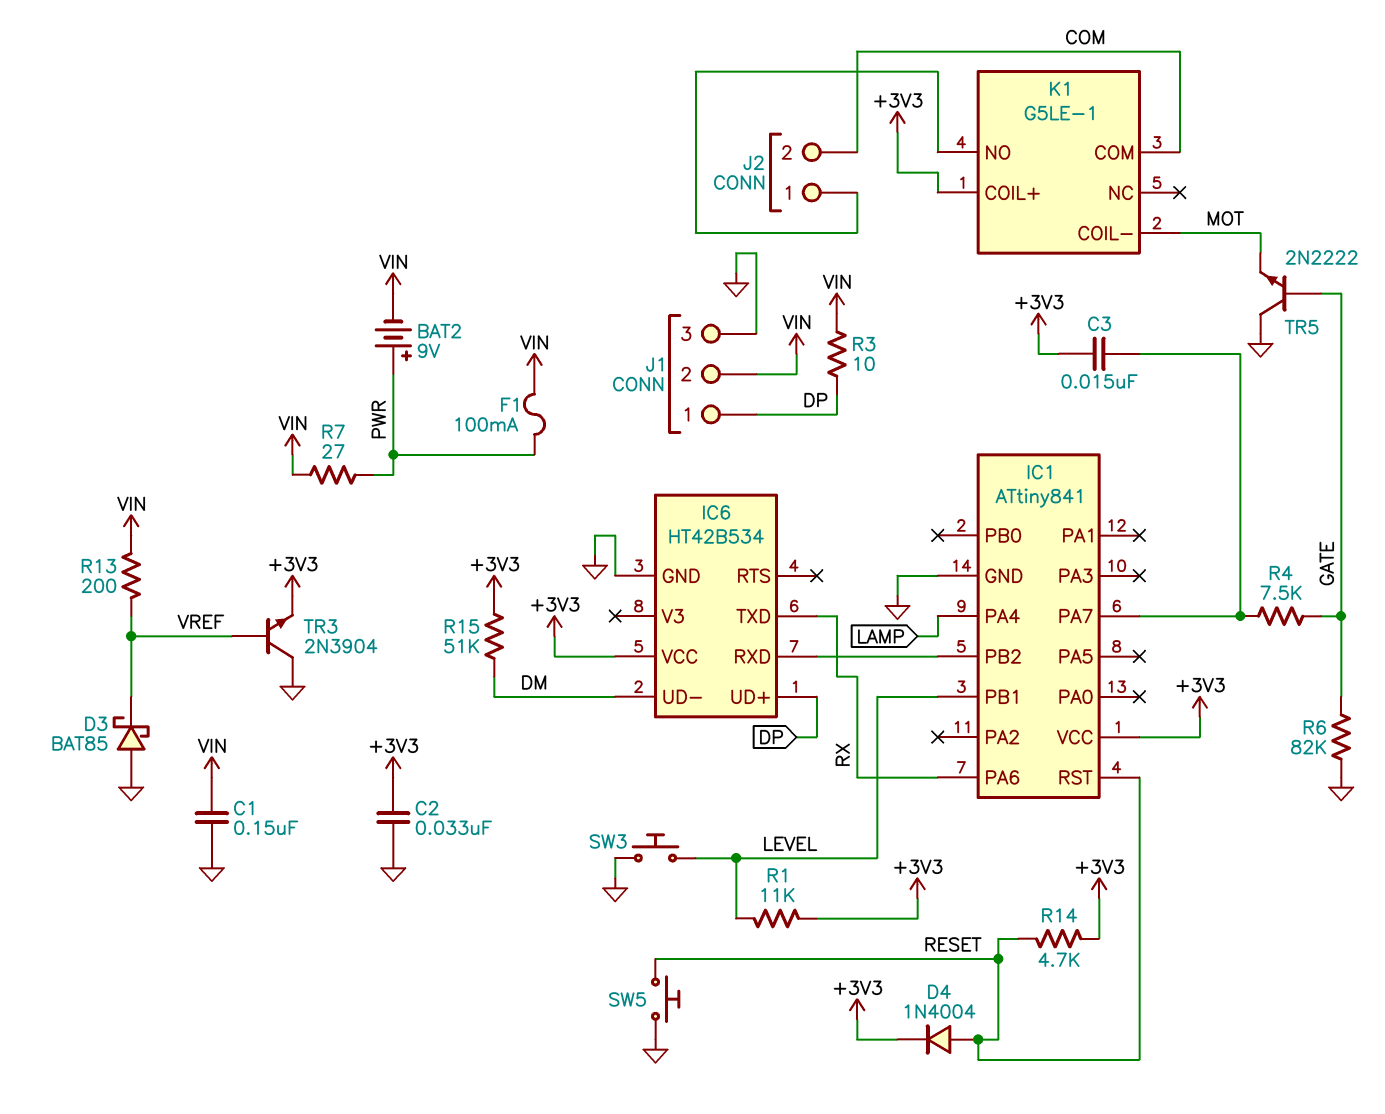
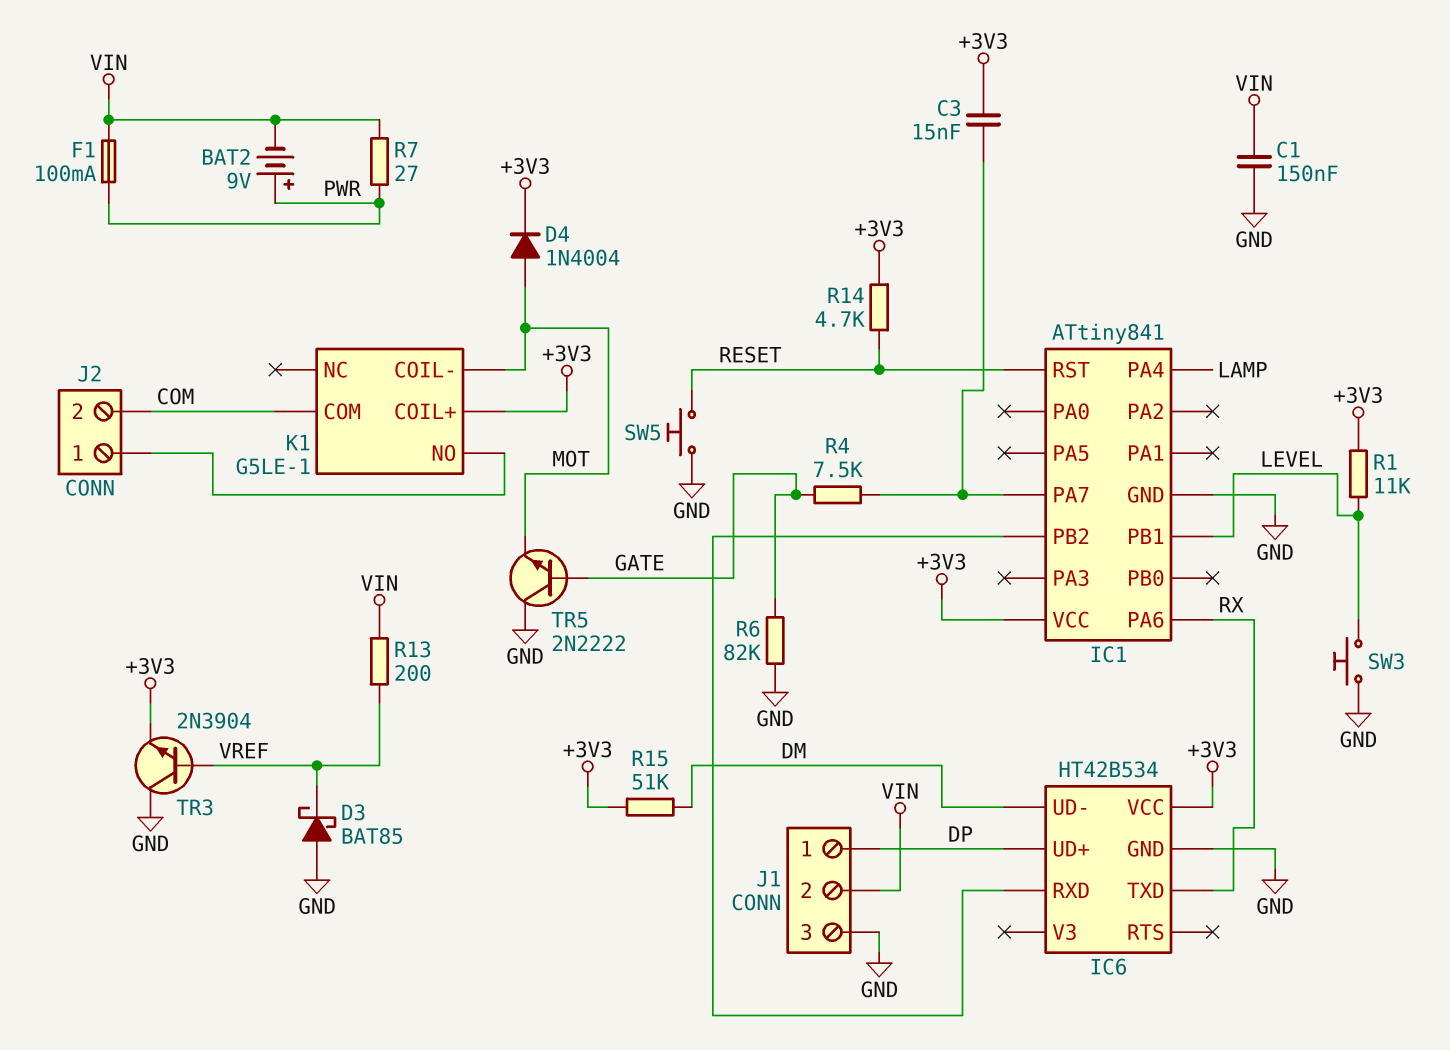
C2: 33nF (+3V3, GND) -> none
D4: diode 1N4004 (A RESET, K +3V3) -> diode 1N4004 (A MOT, K +3V3)
R3: 10 (DP, VIN) -> none

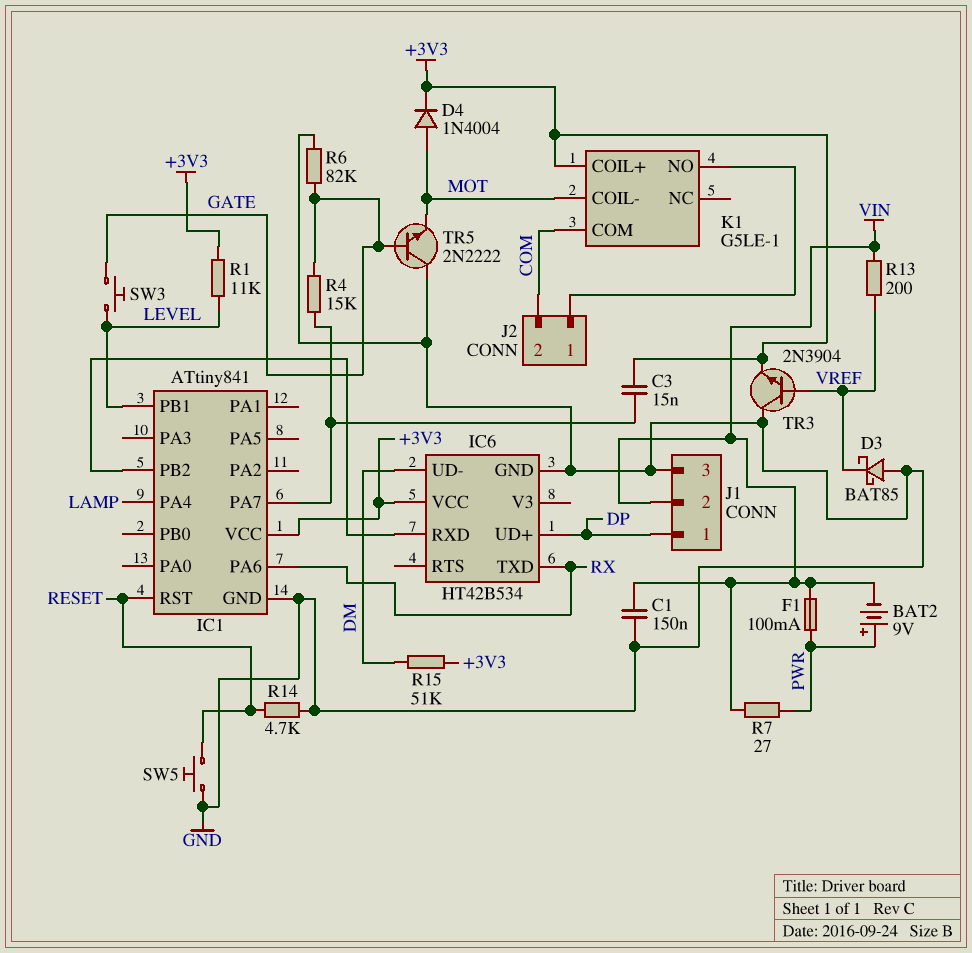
R4: 7.5k (GATE, IC1/PA7) -> 15k (GATE, IC1/PA7)
R14: 4.7k (+3V3, RESET) -> 4.7k (GND, RESET)
SW3: button (GND, LEVEL) -> button (GATE, LEVEL)

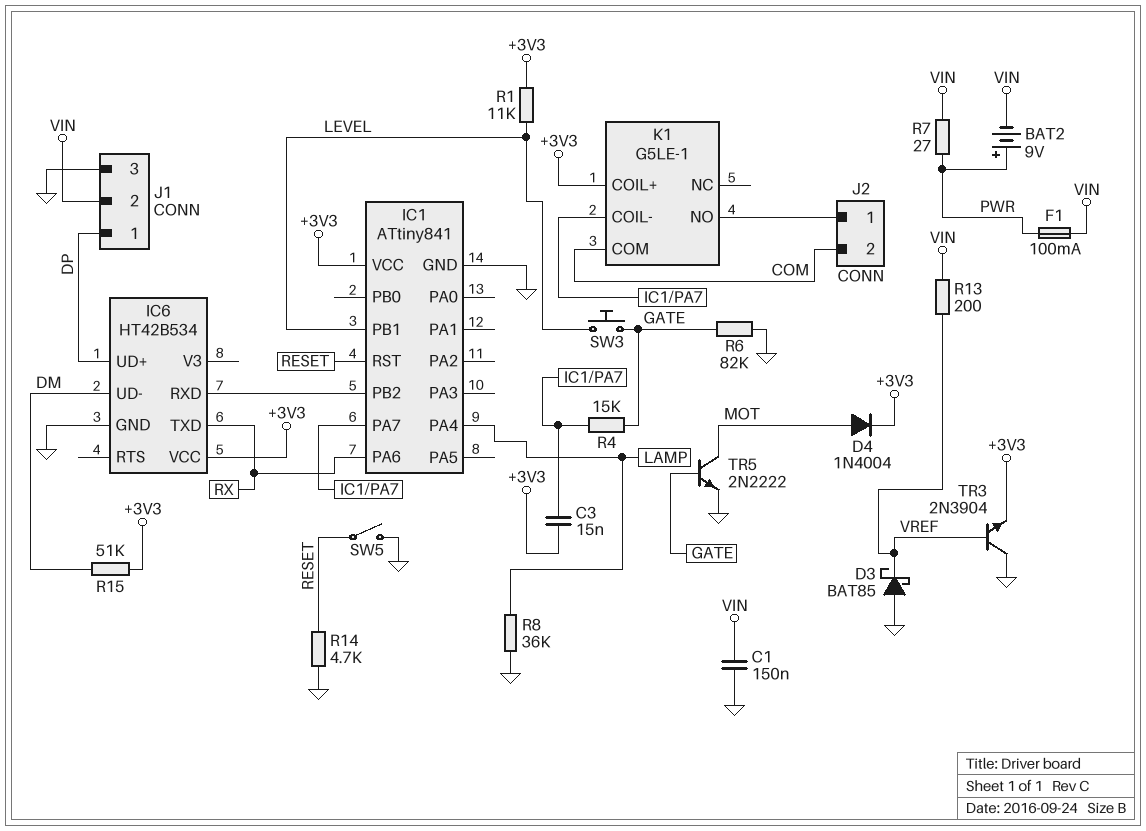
K1 pin COIL-: MOT -> IC1/PA7
R8: none -> 36k (GND, LAMP)
SW5: button (GND, RESET) -> switch (GND, RESET)
TR5: NPN 2N2222 (B GATE, C GND, E MOT) -> NPN 2N2222 (B GATE, C MOT, E GND)

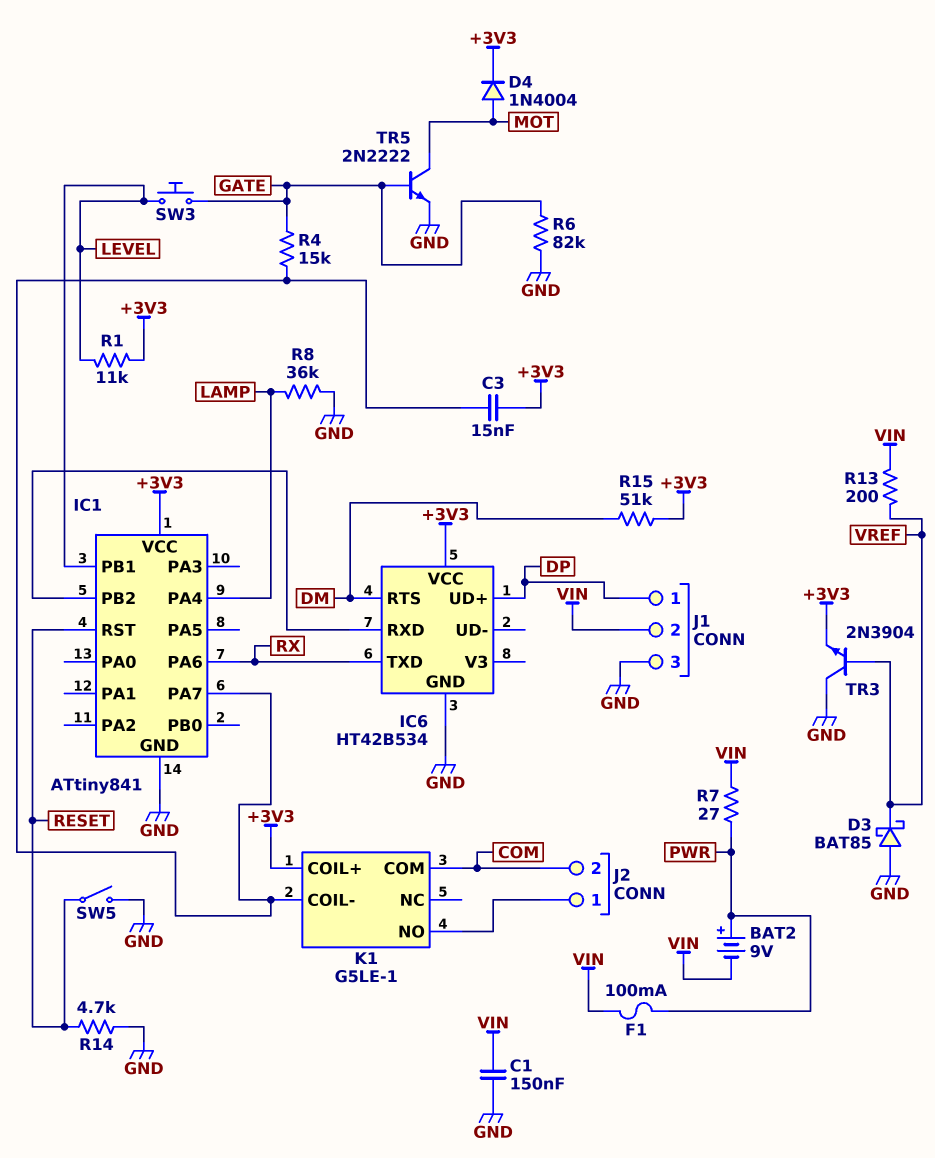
IC6 pin RTS: none -> DM
IC6 pin UD-: DM -> none

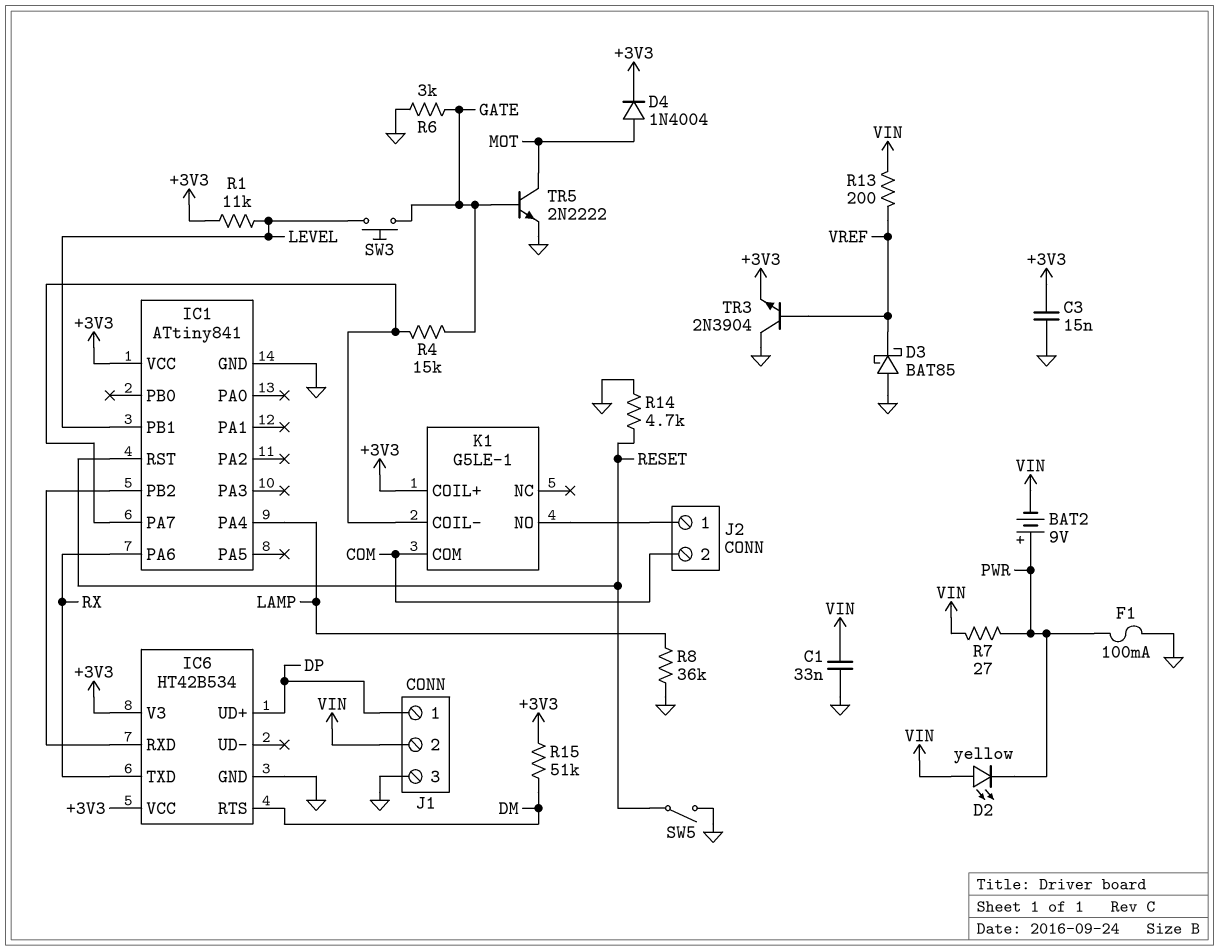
C1: 150nF (GND, VIN) -> 33nF (GND, VIN)
C3: 15nF (+3V3, IC1/PA7) -> 15nF (+3V3, GND)
D2: none -> LED yellow (A VIN, K PWR)
F1: 100mA (PWR, VIN) -> 100mA (GND, PWR)
IC6 pin V3: none -> +3V3
R6: 82k (GATE, GND) -> 3k (GATE, GND)

